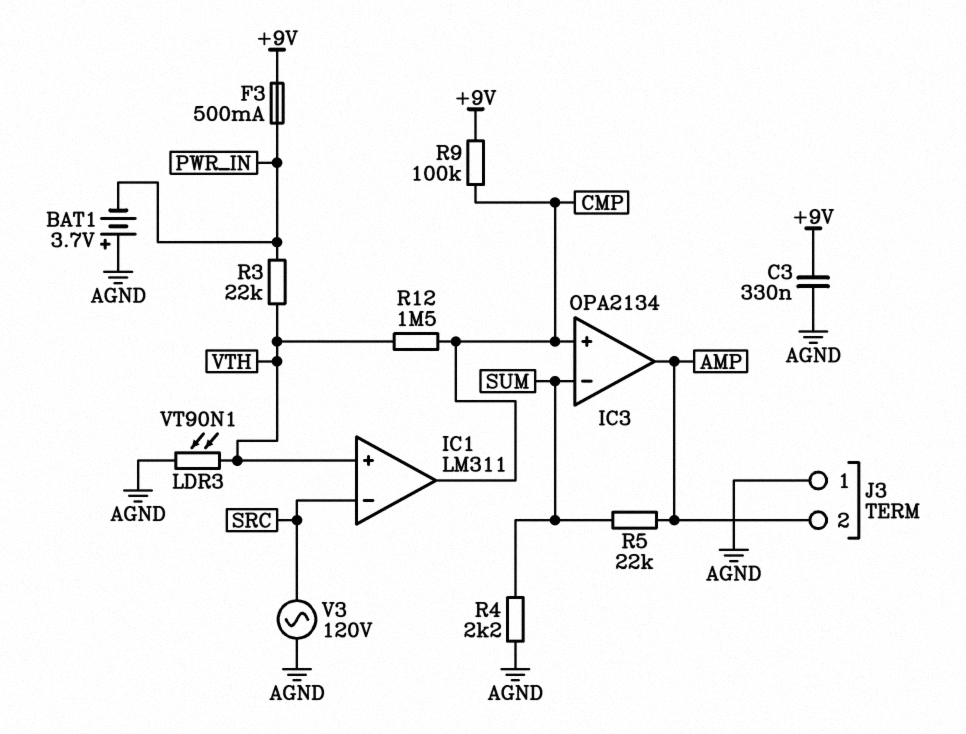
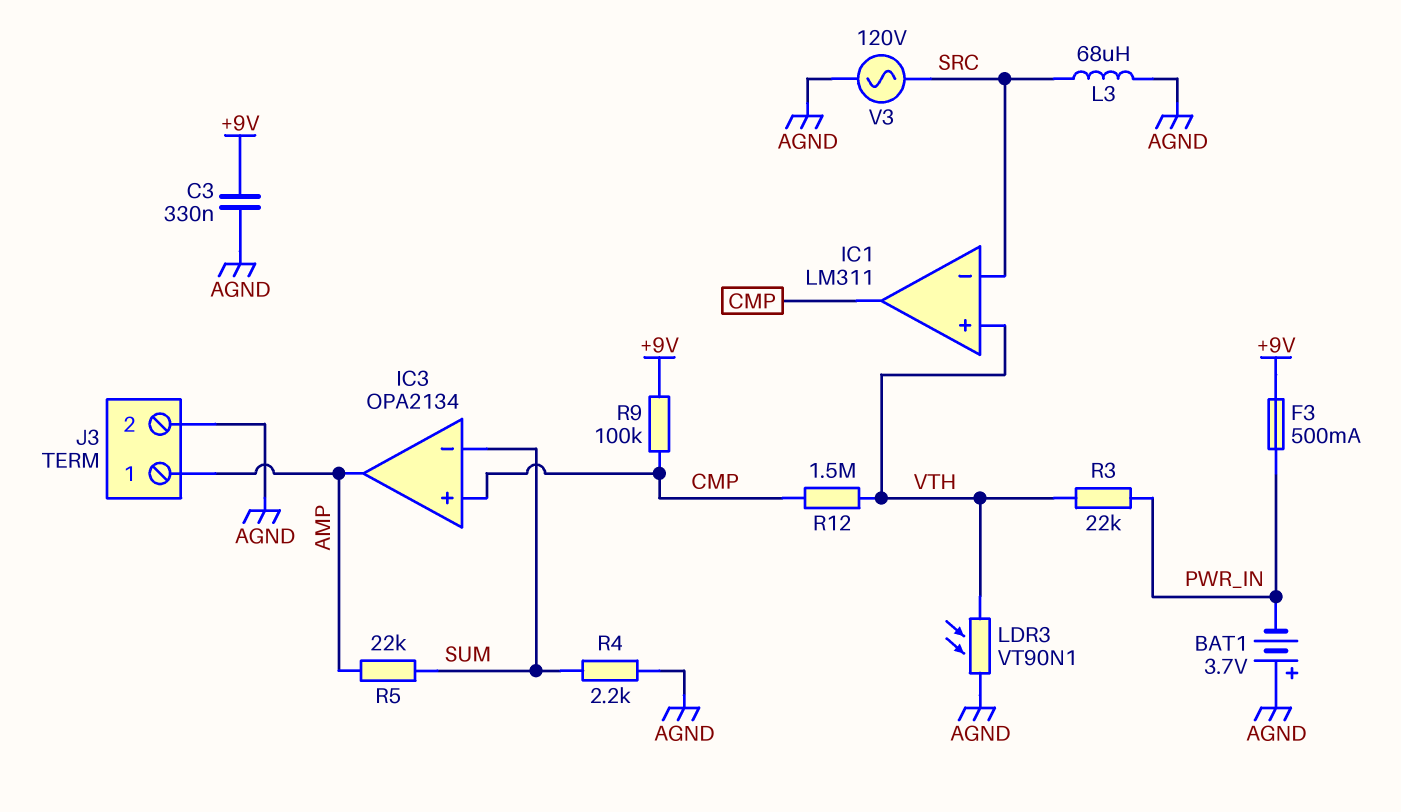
J3 pin 1: AGND -> AMP
J3 pin 2: AMP -> AGND
L3: none -> 68uH (AGND, SRC)

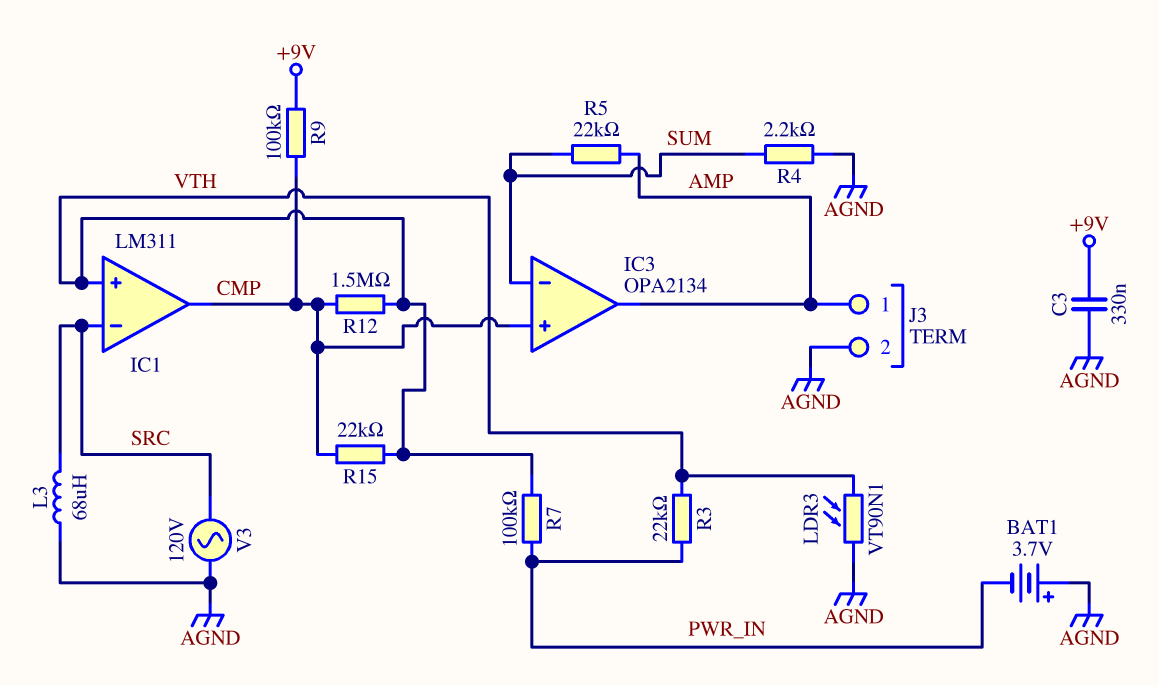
F3: 500mA (+9V, PWR_IN) -> none
R7: none -> 100k (PWR_IN, VTH)
R15: none -> 22k (CMP, VTH)

